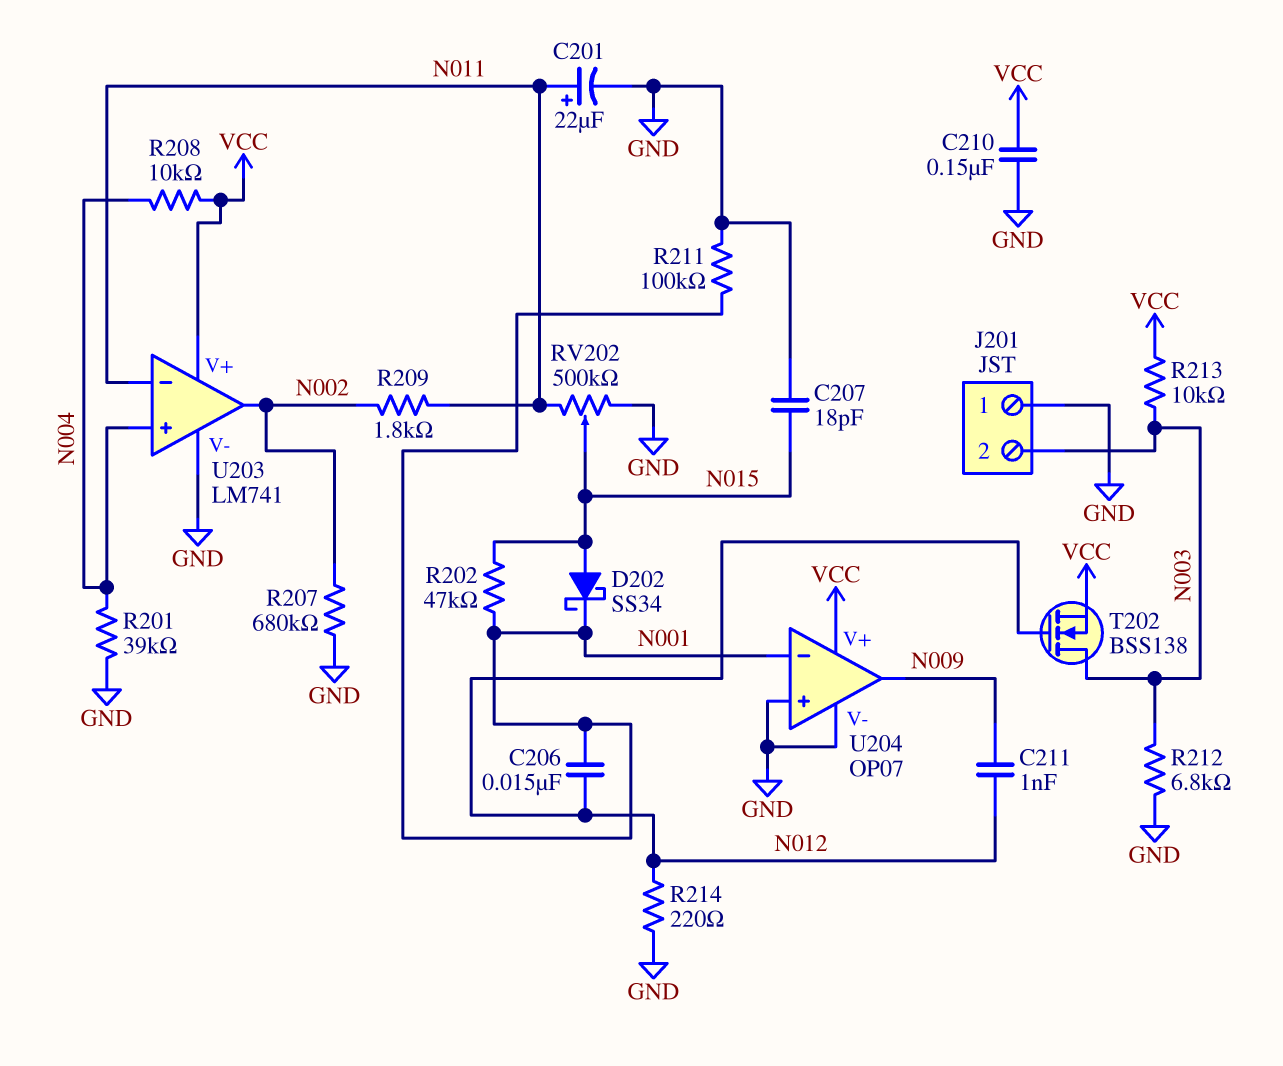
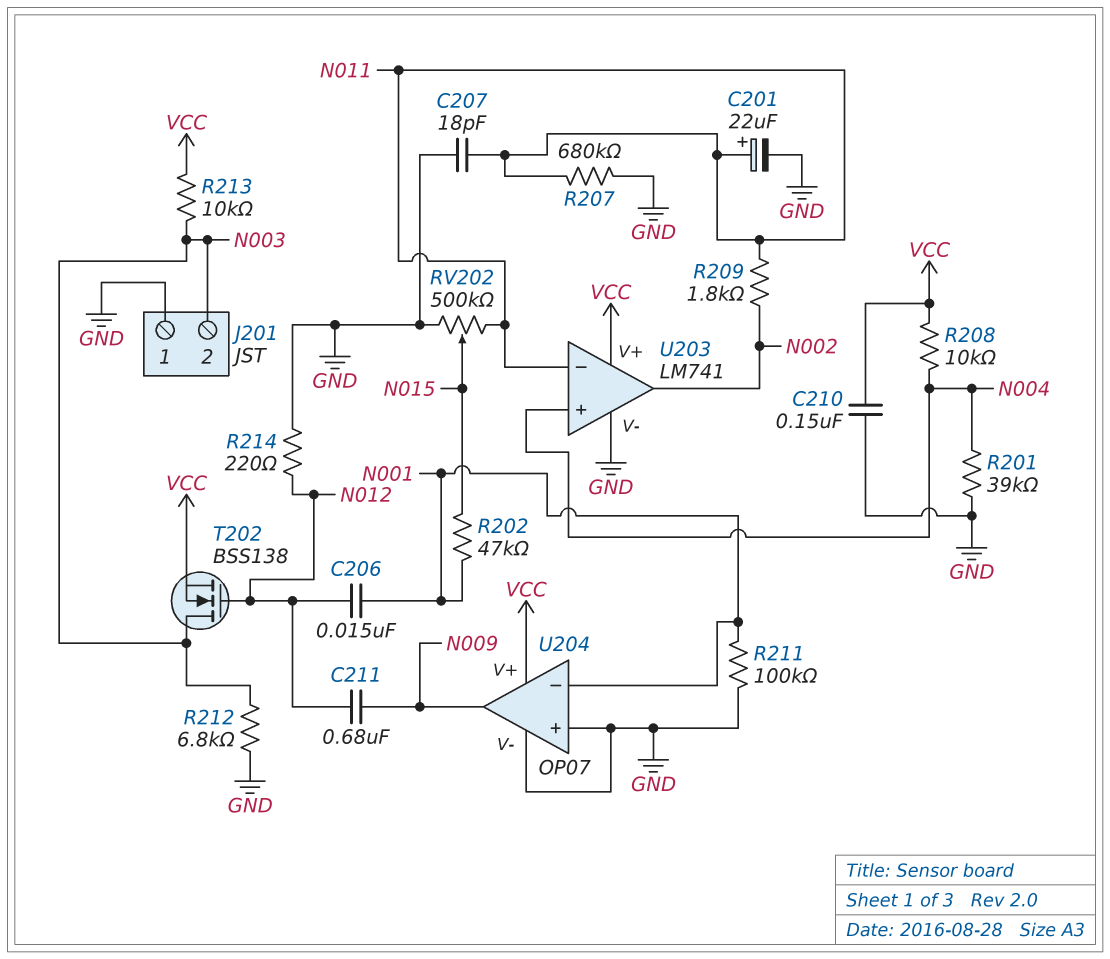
C207: 18pF (GND, N015) -> 18pF (GND, N011)
C211: 1nF (N009, N012) -> 680nF (N009, N012)
D202: schottky SS34 (A N015, K N001) -> none
R207: 680k (GND, N002) -> 680k (GND, N011)

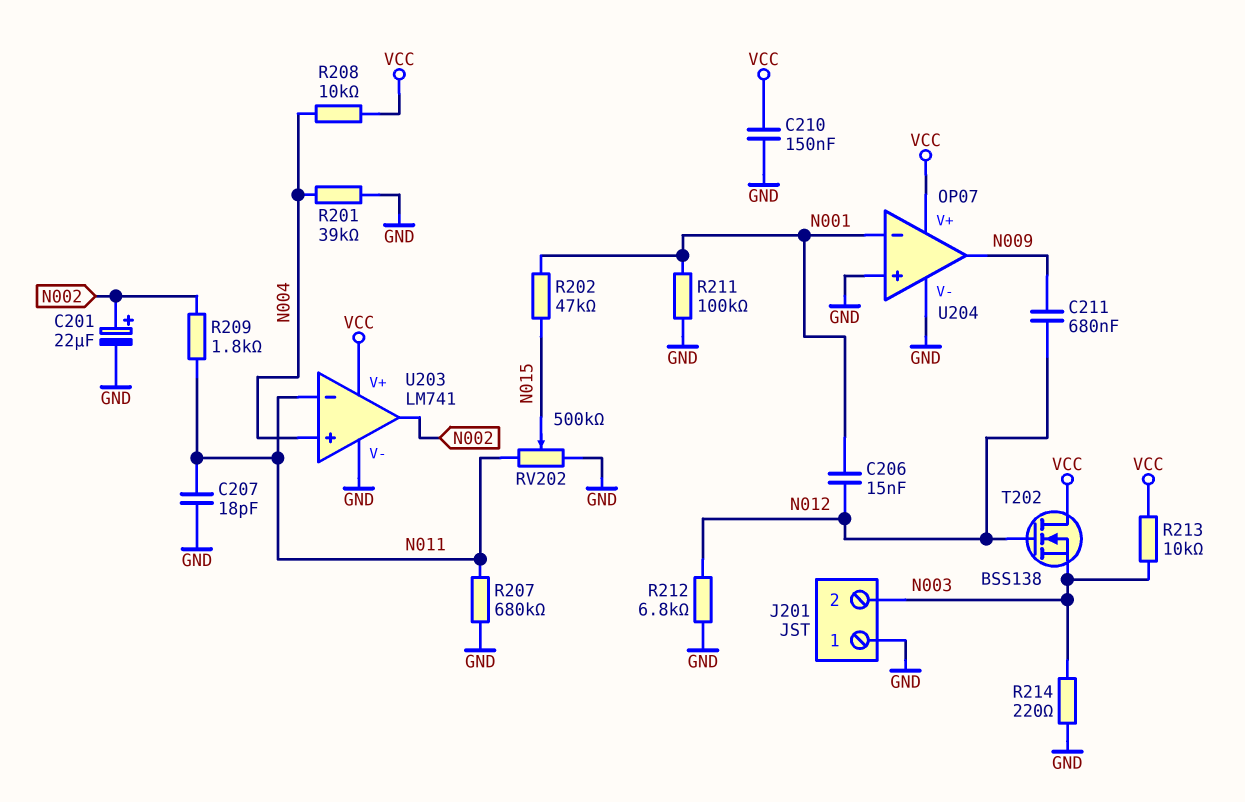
C201: 22uF (plus N011, minus GND) -> 22uF (plus N002, minus GND)
R212: 6.8k (GND, N003) -> 6.8k (GND, N012)
R214: 220 (GND, N012) -> 220 (GND, N003)
T202: NMOS BSS138 (G N012, D N003, S VCC) -> NMOS BSS138 (G N012, D VCC, S N003)

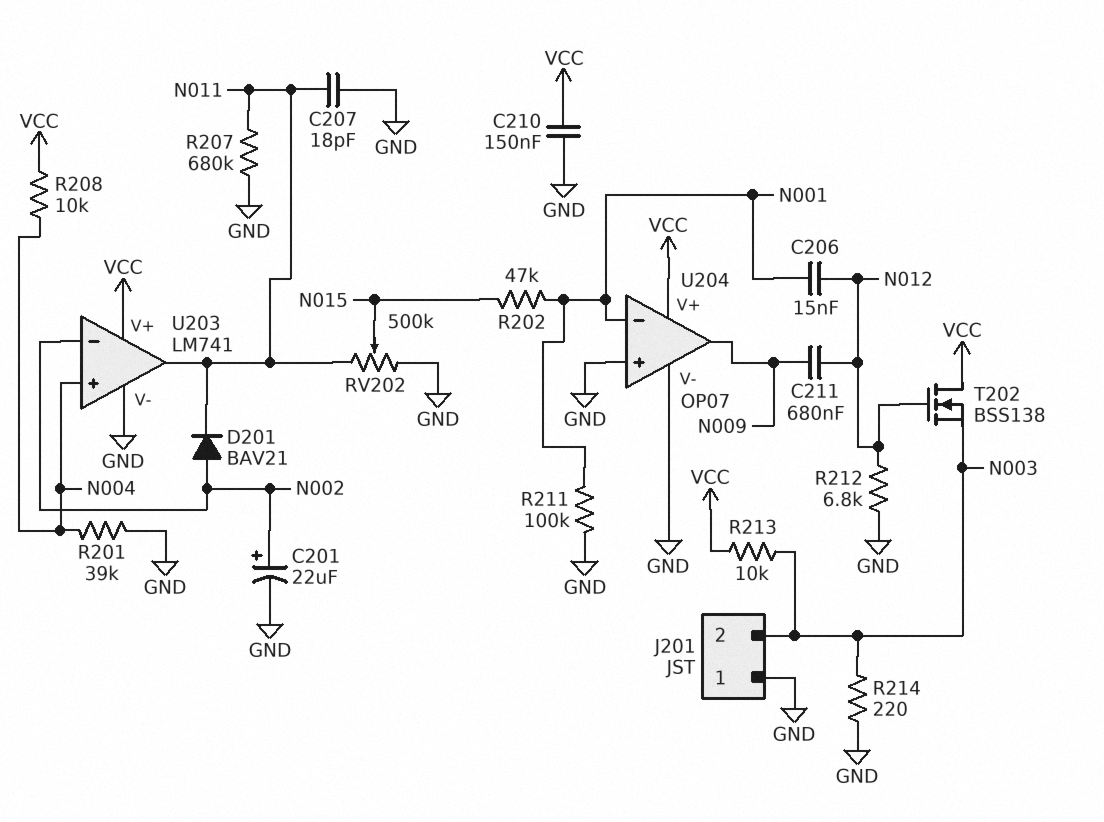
D201: none -> diode BAV21 (A N002, K N011)
R209: 1.8k (N002, N011) -> none
U203 pin in-: N011 -> N002
U203 pin out: N002 -> N011

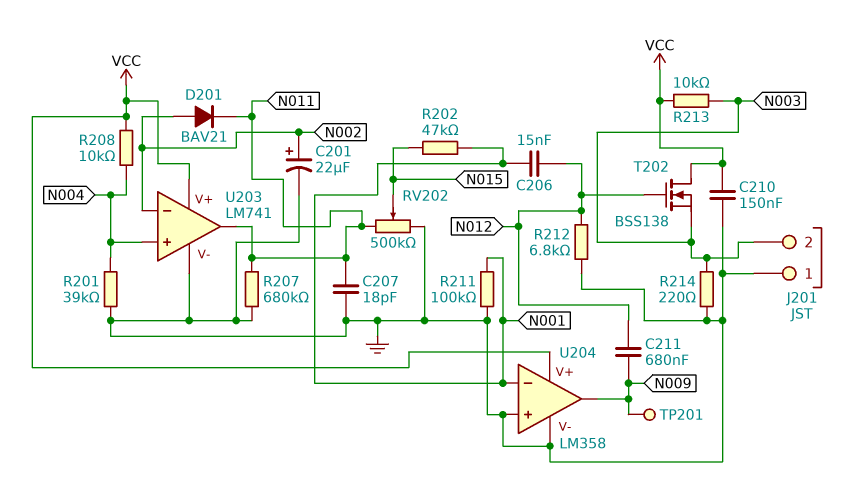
TP201: none -> test point (N009)
U204: OP07 -> LM358

